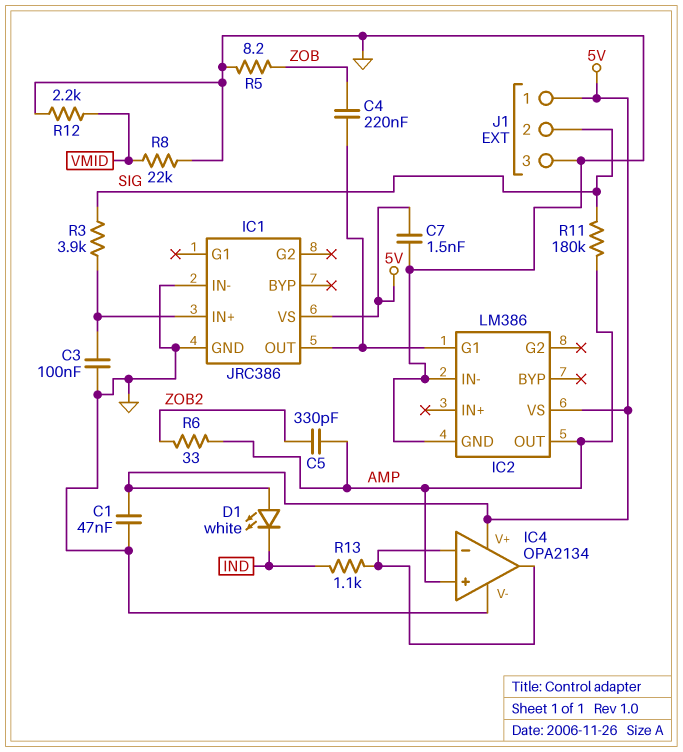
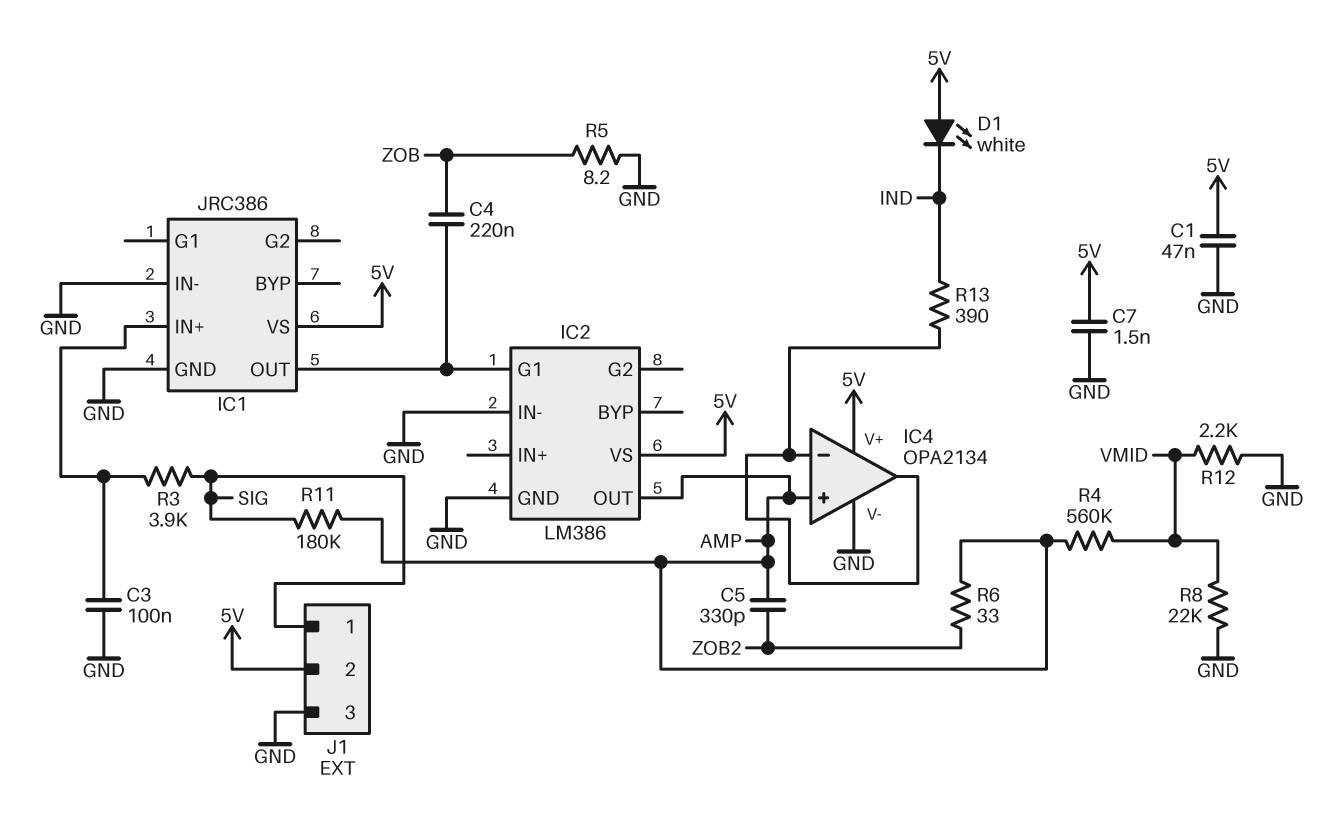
J1 pin 1: 5V -> SIG
J1 pin 2: SIG -> 5V
R4: none -> 560k (AMP, VMID)
R13: 1.1k (IC4/in-, IND) -> 390 (IC4/in-, IND)

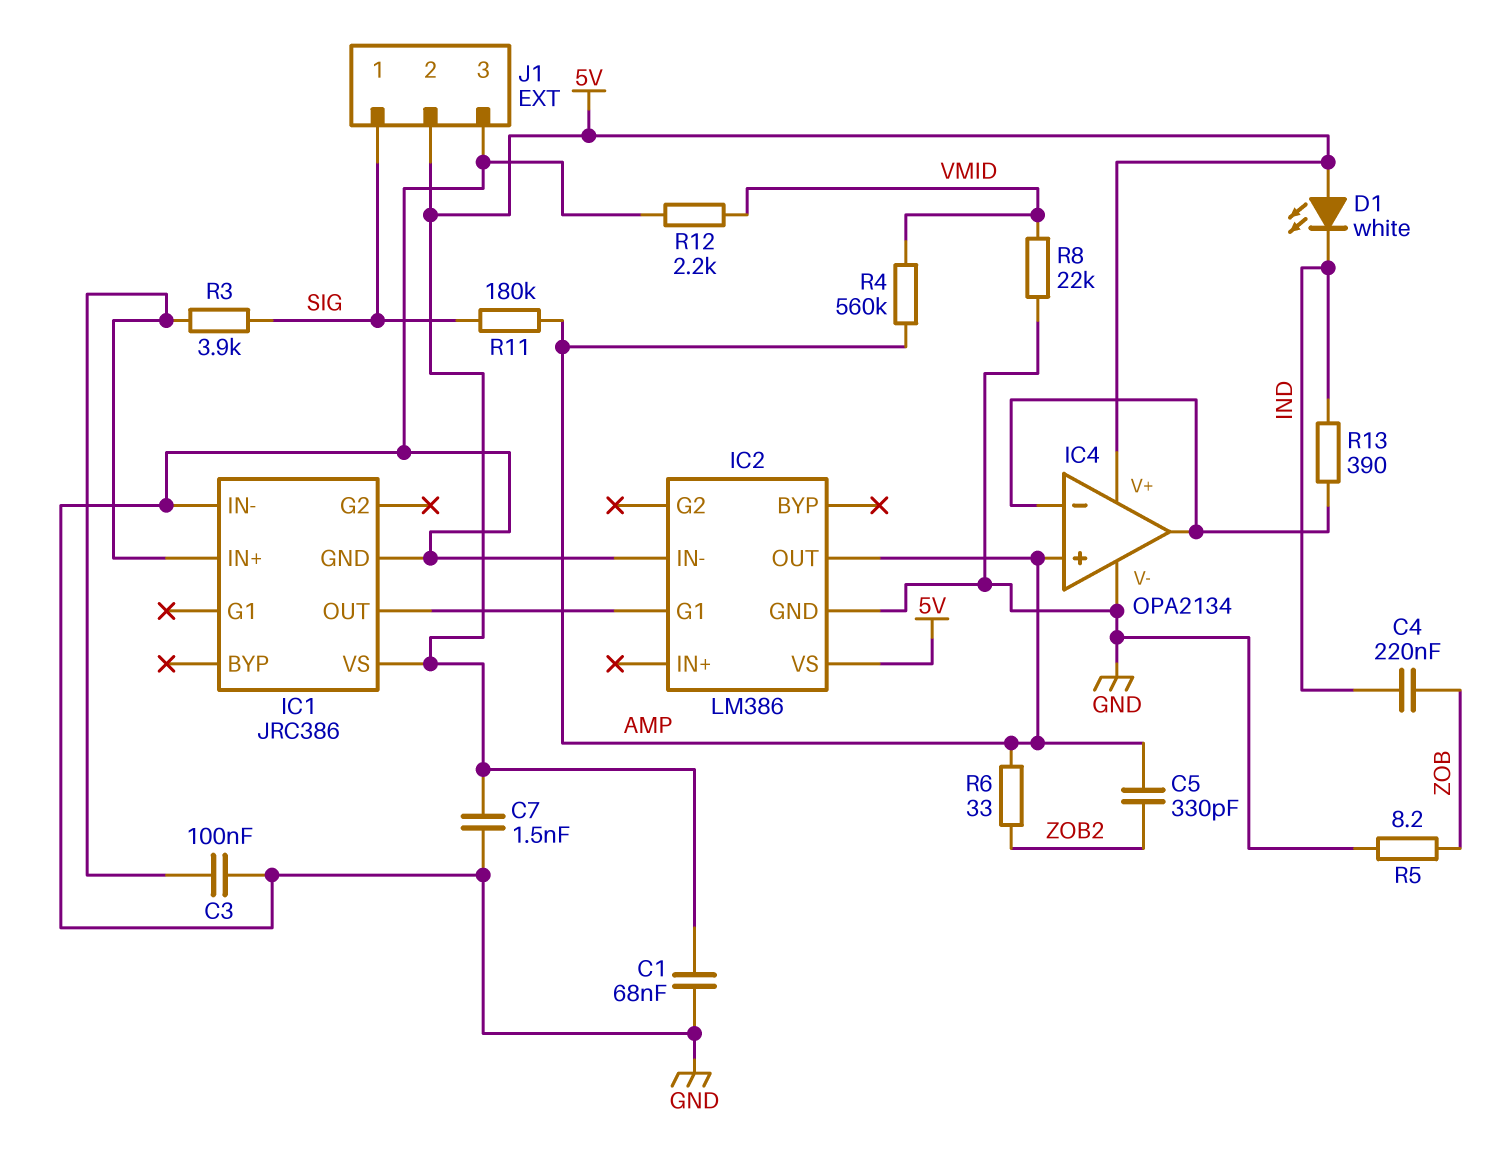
C1: 47nF (5V, GND) -> 68nF (5V, GND)
C4: 220nF (IC1/OUT, ZOB) -> 220nF (IND, ZOB)

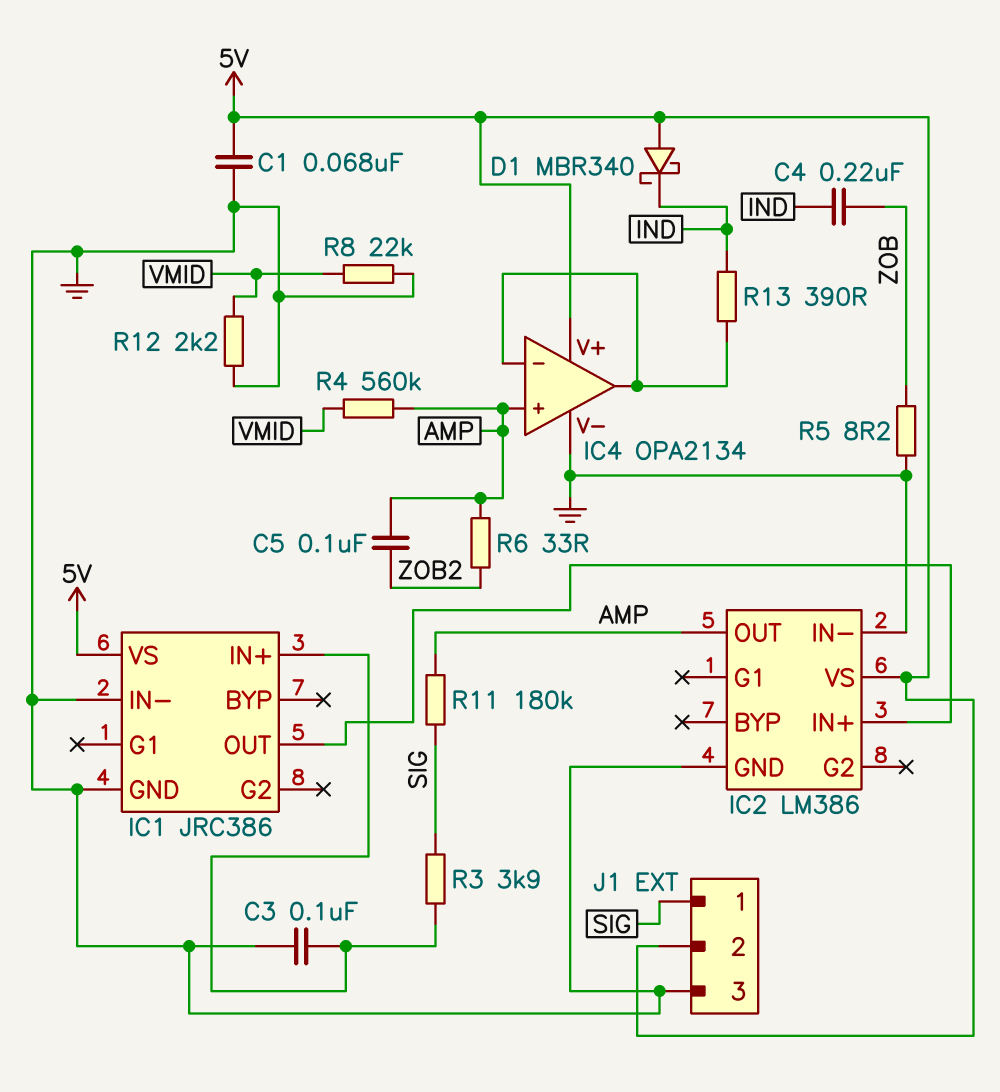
C5: 330pF (AMP, ZOB2) -> 100nF (AMP, ZOB2)
C7: 1.5nF (5V, GND) -> none
D1: LED white (A 5V, K IND) -> schottky MBR340 (A 5V, K IND)
IC2 pin G1: IC1/OUT -> none
IC2 pin IN+: none -> IC1/OUT

